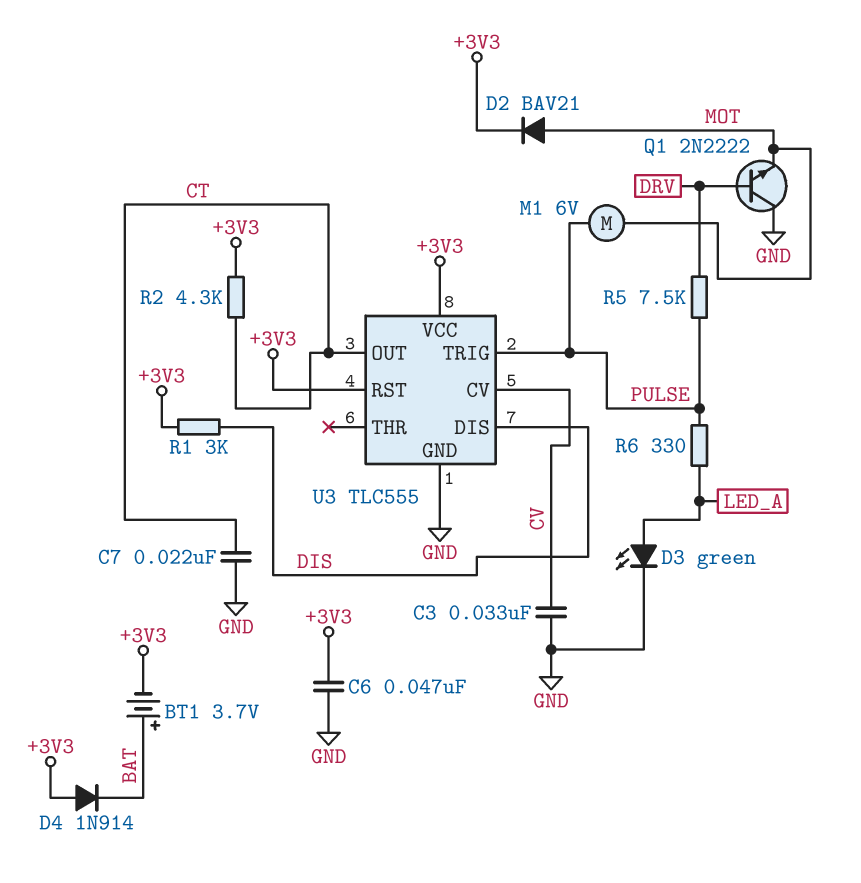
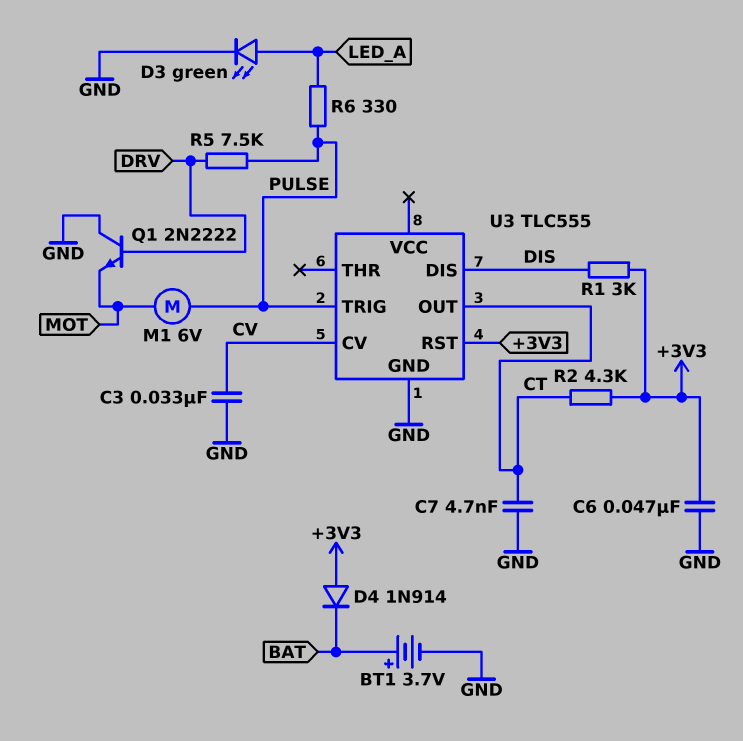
BT1: 3.7V (plus BAT, minus +3V3) -> 3.7V (plus BAT, minus GND)
C7: 22nF (CT, GND) -> 4.7nF (CT, GND)
D2: diode BAV21 (A MOT, K +3V3) -> none
U3 pin VCC: +3V3 -> none

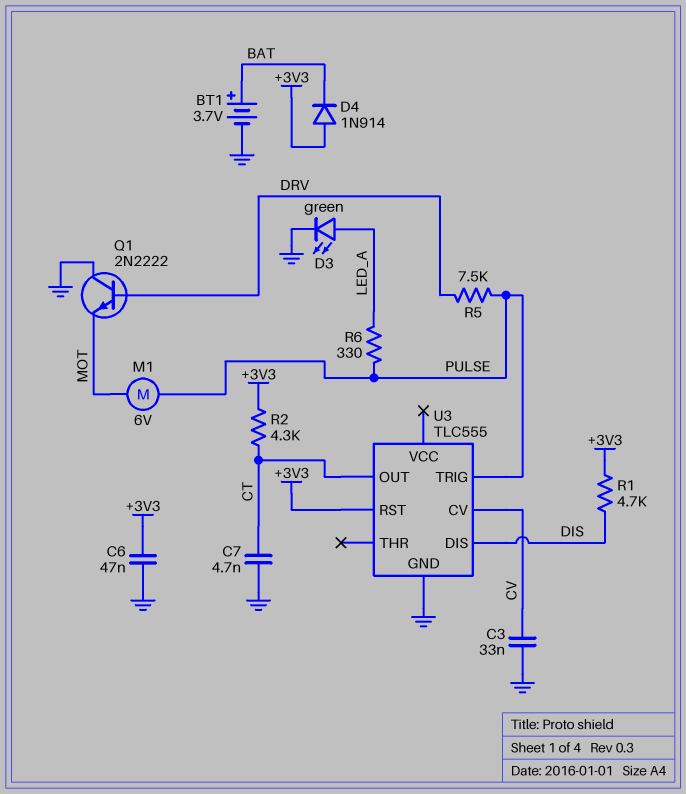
R1: 3k (+3V3, DIS) -> 4.7k (+3V3, DIS)

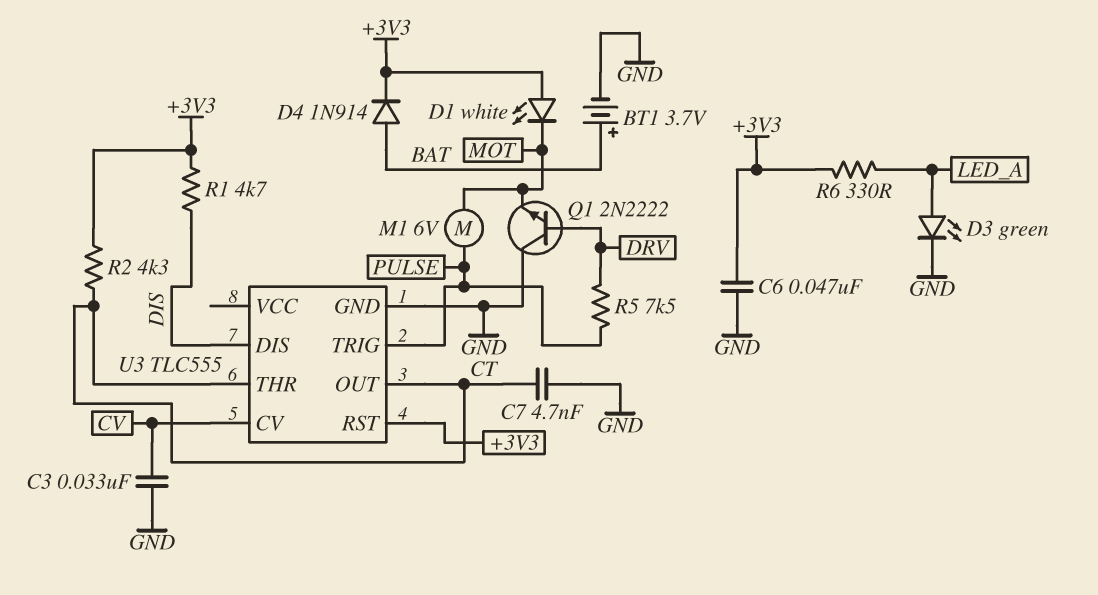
D1: none -> LED white (A +3V3, K MOT)
D4: diode 1N914 (A +3V3, K BAT) -> diode 1N914 (A BAT, K +3V3)
R6: 330 (LED_A, PULSE) -> 330 (+3V3, LED_A)
U3 pin THR: none -> CT

